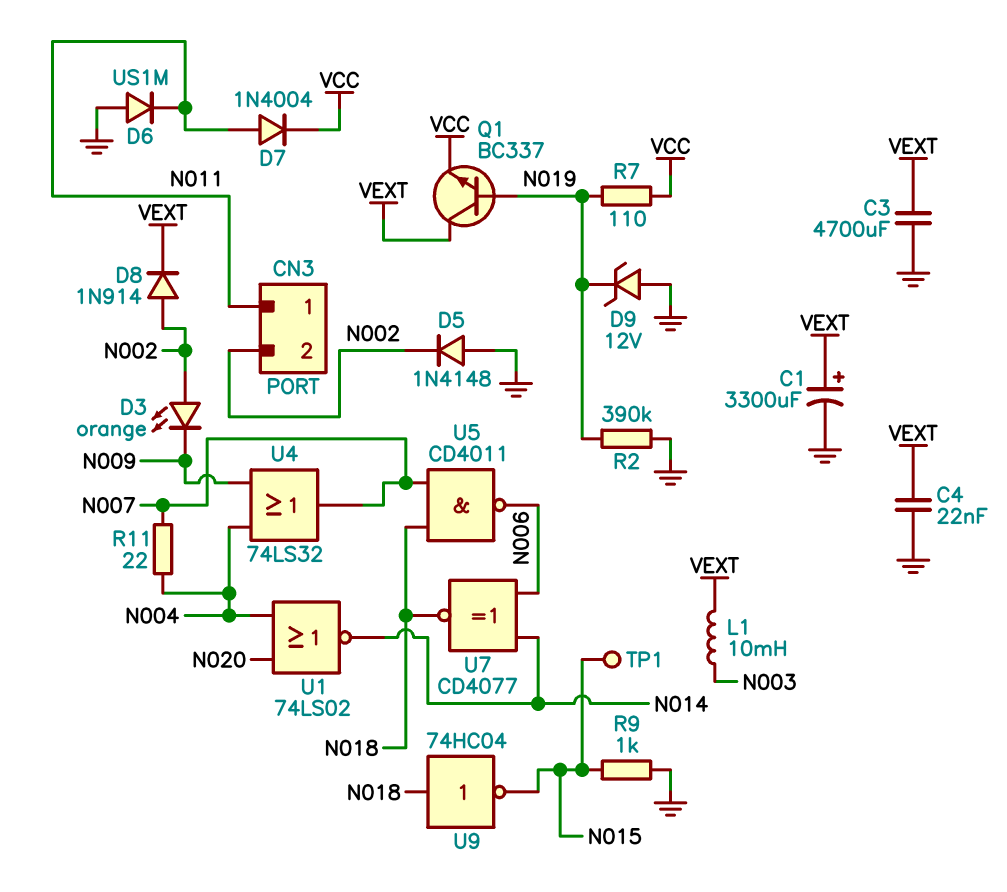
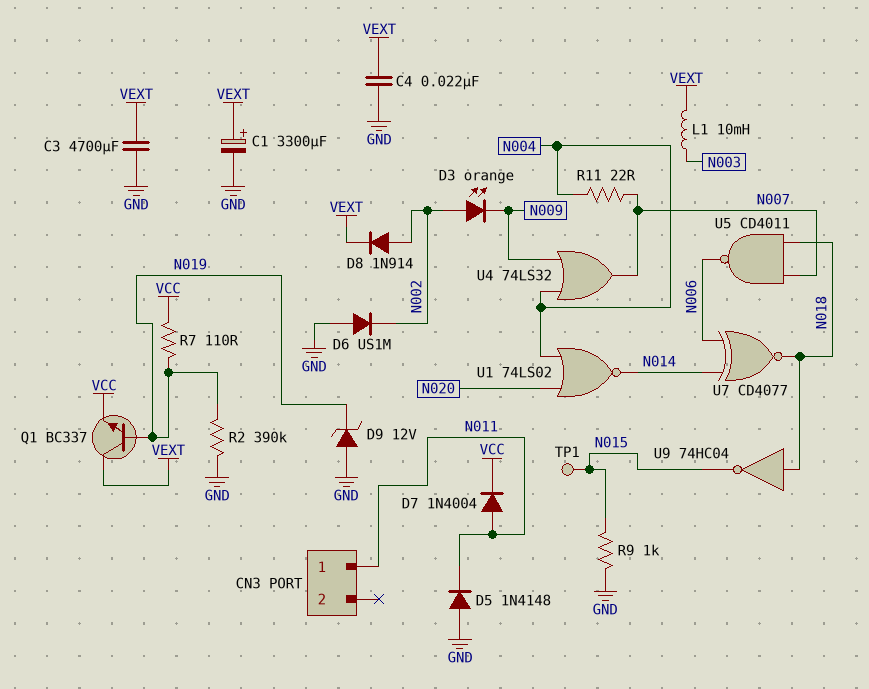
CN3 pin 2: N002 -> none
D5: diode 1N4148 (A GND, K N002) -> diode 1N4148 (A GND, K N011)
D6: diode US1M (A GND, K N011) -> diode US1M (A GND, K N002)

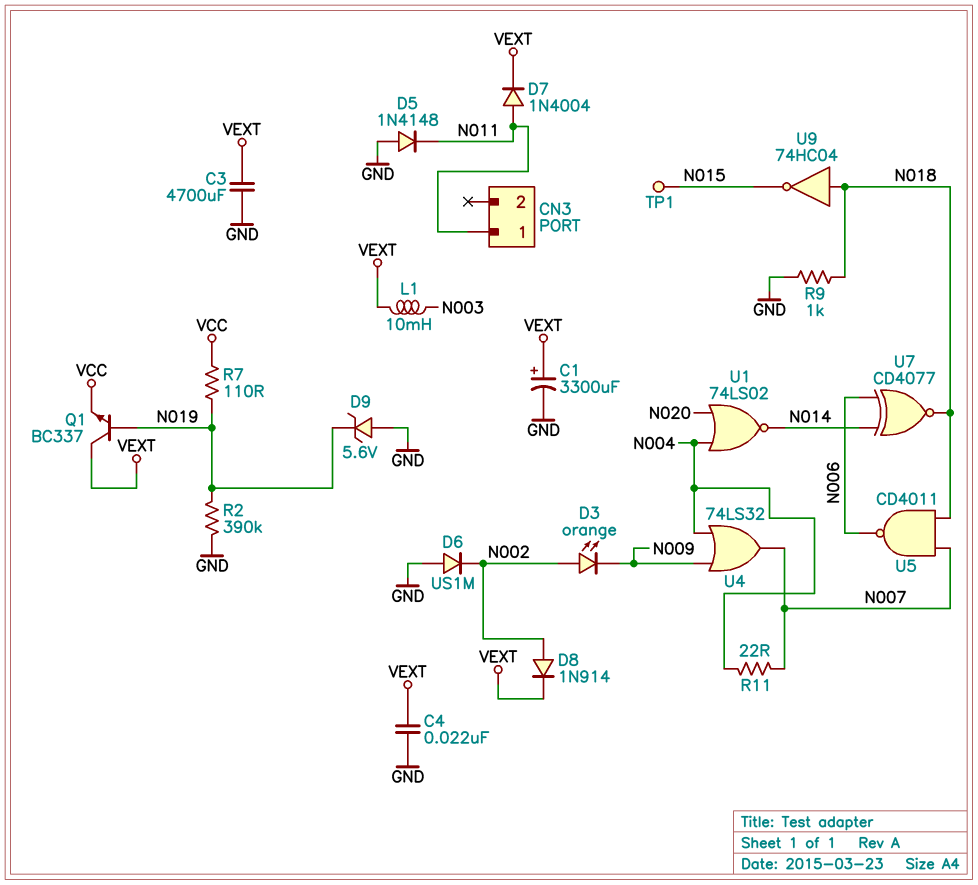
D7: diode 1N4004 (A N011, K VCC) -> diode 1N4004 (A N011, K VEXT)
D9: zener 12V (A GND, K N019) -> zener 5.6V (A GND, K N019)
R9: 1k (GND, N015) -> 1k (GND, N018)

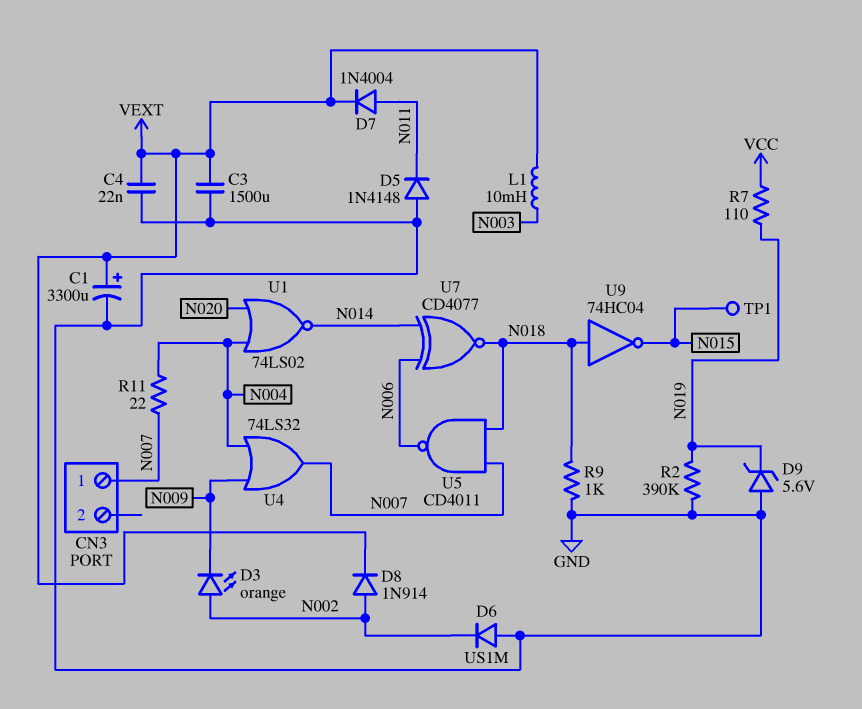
C3: 4700uF (GND, VEXT) -> 1500uF (GND, VEXT)
CN3 pin 1: N011 -> N007
Q1: NPN BC337 (B N019, C VEXT, E VCC) -> none

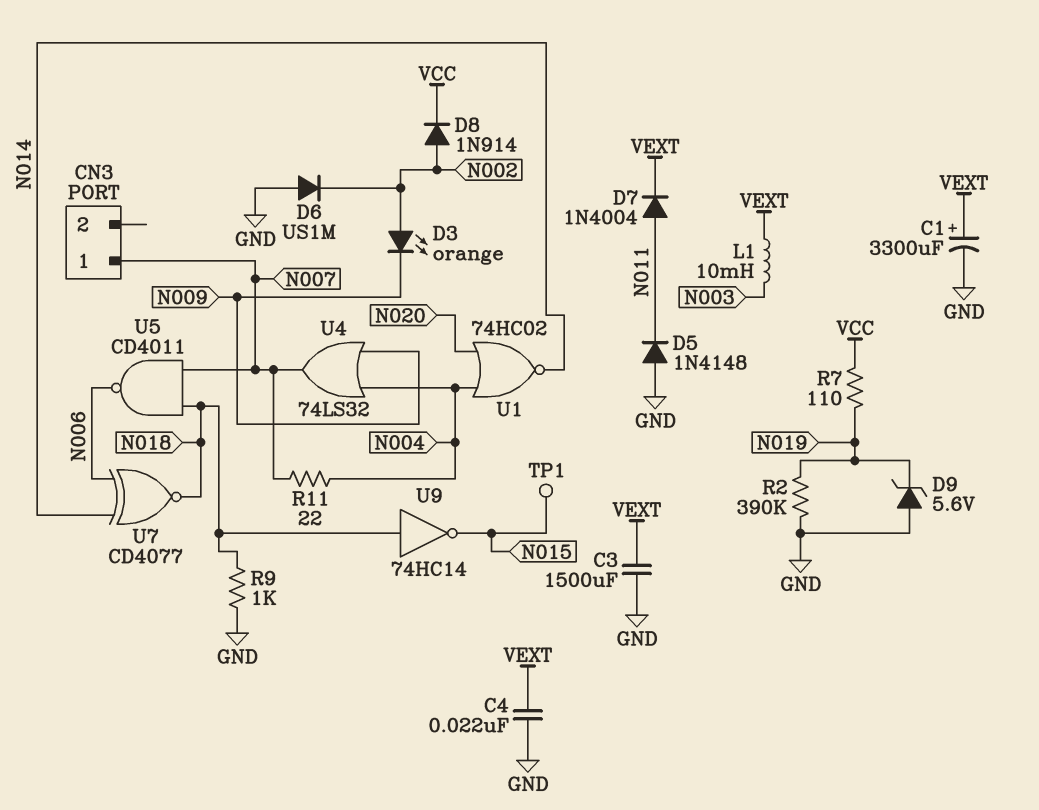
D8: diode 1N914 (A N002, K VEXT) -> diode 1N914 (A N002, K VCC)
U1: NOR 74LS02 (in N004, in N020, out N014) -> NOR 74HC02 (in N004, in N020, out N014)
U9: NOT 74HC04 (in N018, out N015) -> NOT 74HC14 (in N018, out N015)

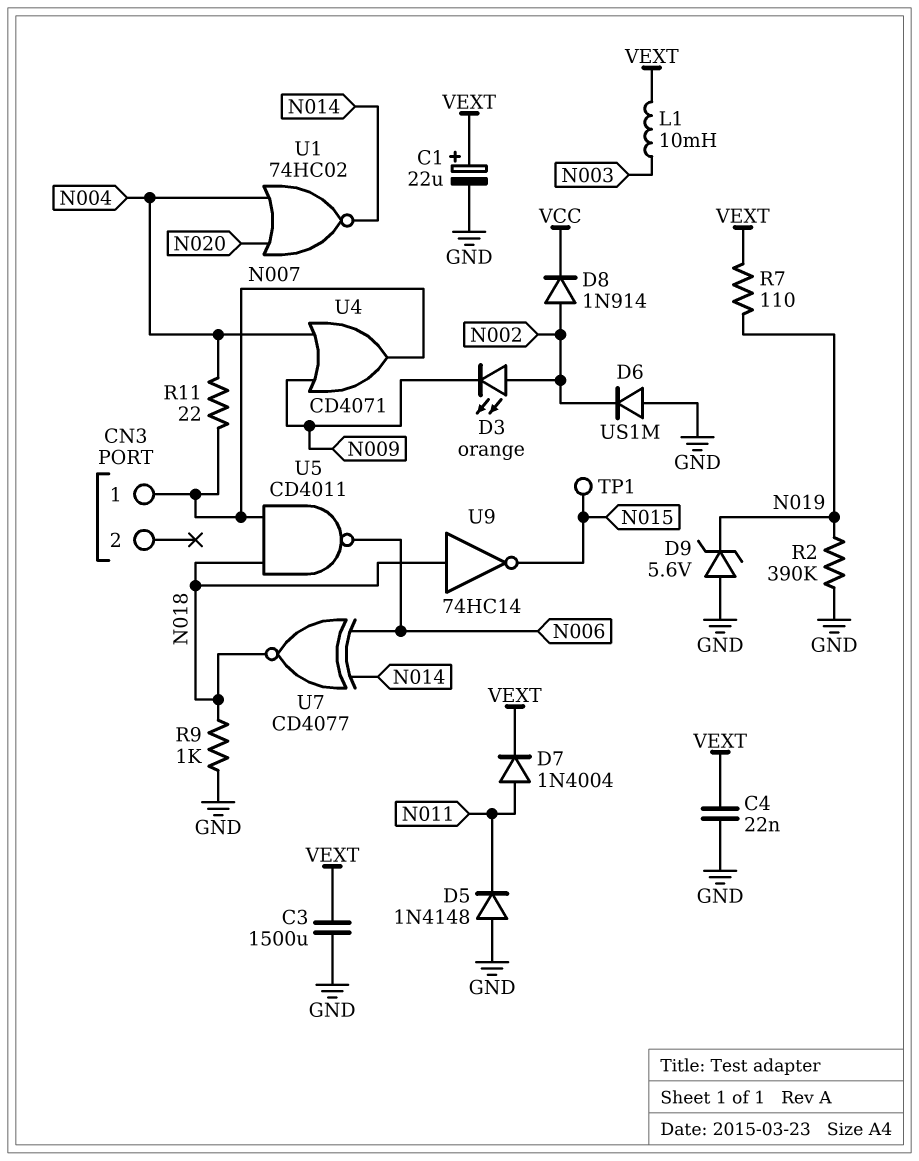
C1: 3300uF (plus VEXT, minus GND) -> 22uF (plus VEXT, minus GND)
R7: 110 (N019, VCC) -> 110 (N019, VEXT)
U4: OR 74LS32 (in N004, in N009, out N007) -> OR CD4071 (in N004, in N009, out N007)

